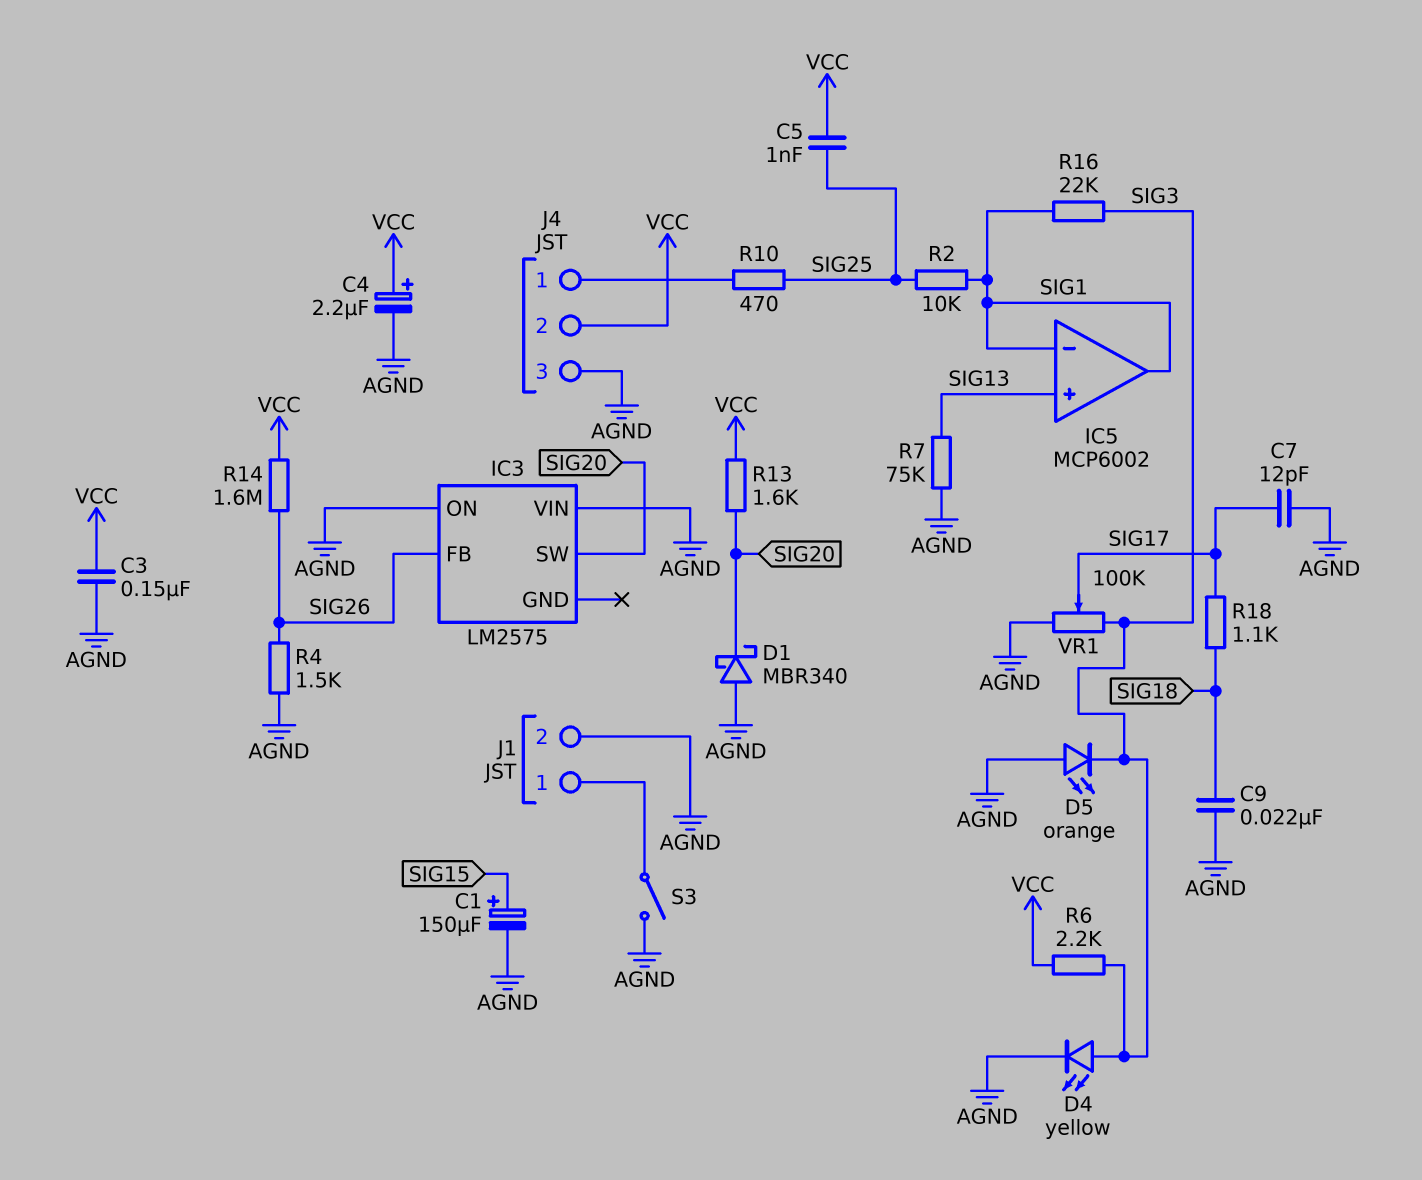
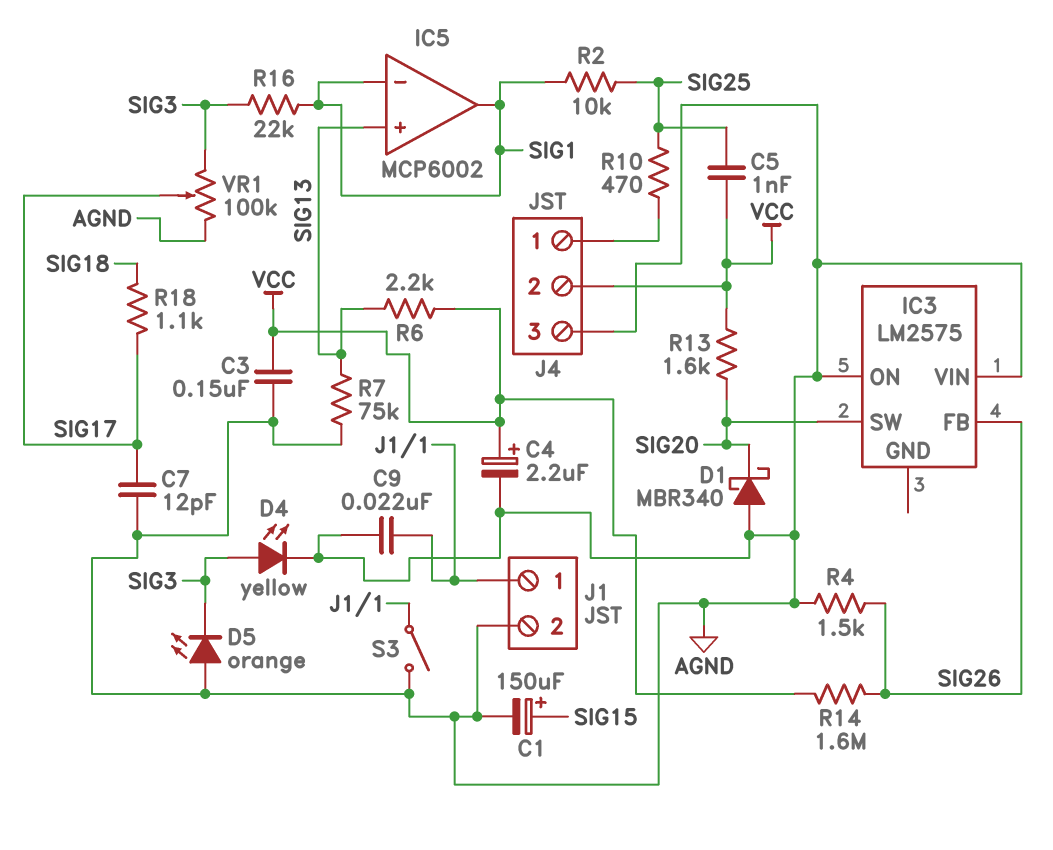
C9: 22nF (AGND, SIG18) -> 22nF (AGND, J1/1)
R6: 2.2k (SIG3, VCC) -> 2.2k (SIG13, VCC)

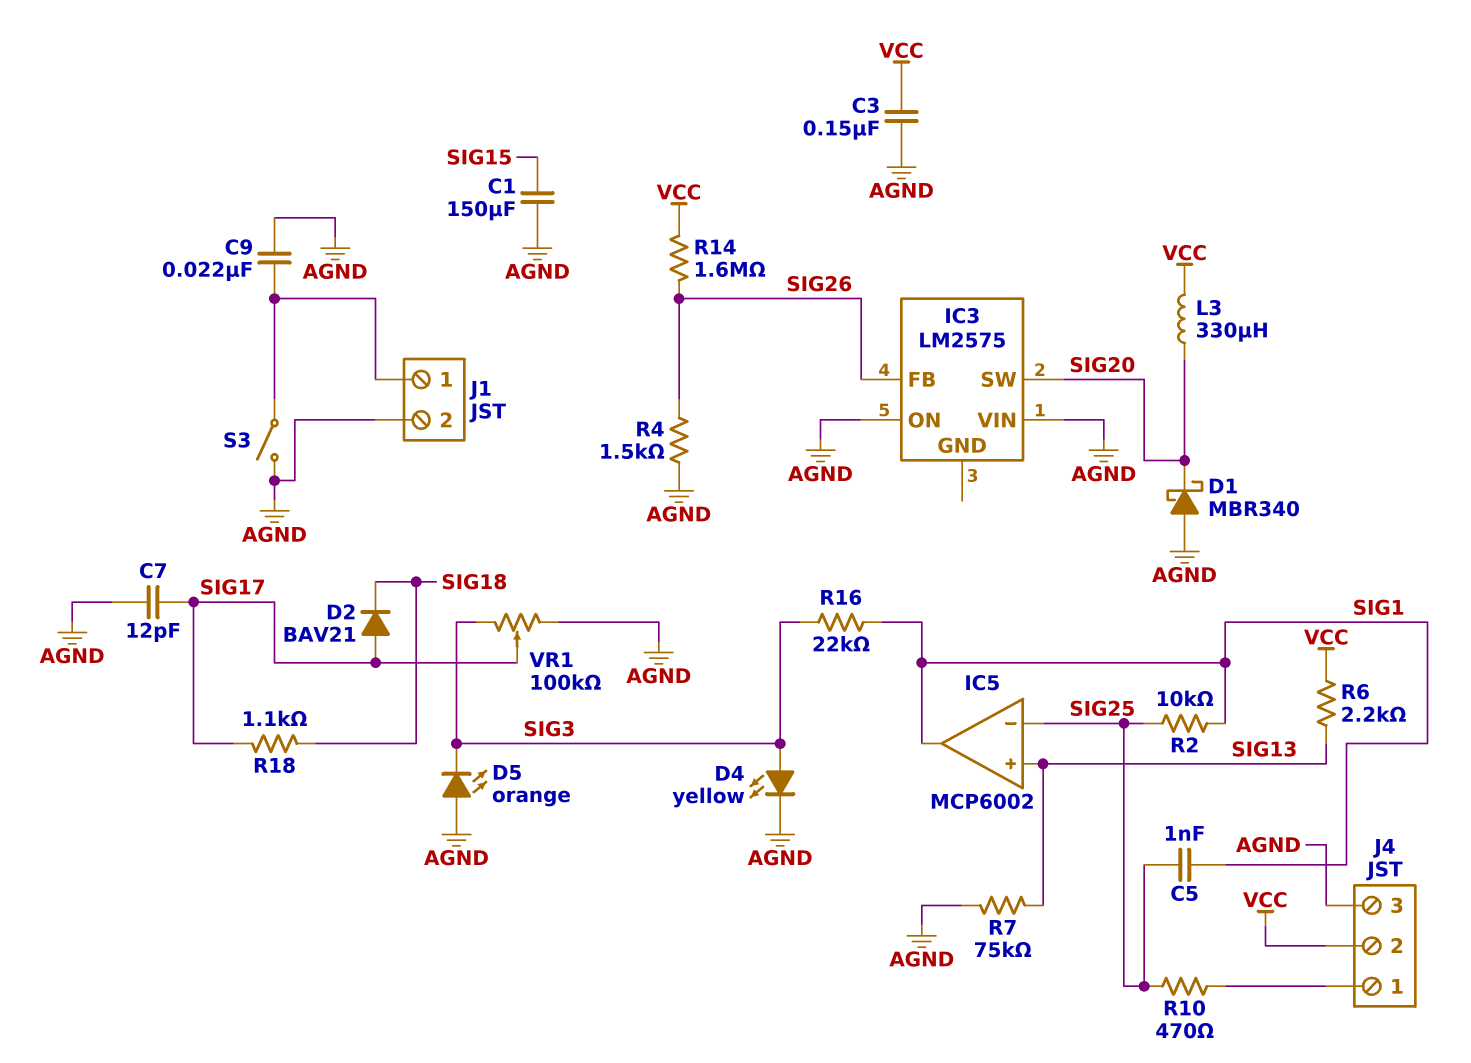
C1: 150uF (plus SIG15, minus AGND) -> 150uF (AGND, SIG15)
C4: 2.2uF (plus VCC, minus AGND) -> none
C5: 1nF (SIG25, VCC) -> 1nF (SIG1, SIG25)
D2: none -> diode BAV21 (A SIG17, K SIG18)
IC5 pin in-: SIG1 -> SIG25
L3: none -> 330uH (SIG20, VCC)
R13: 1.6k (SIG20, VCC) -> none

